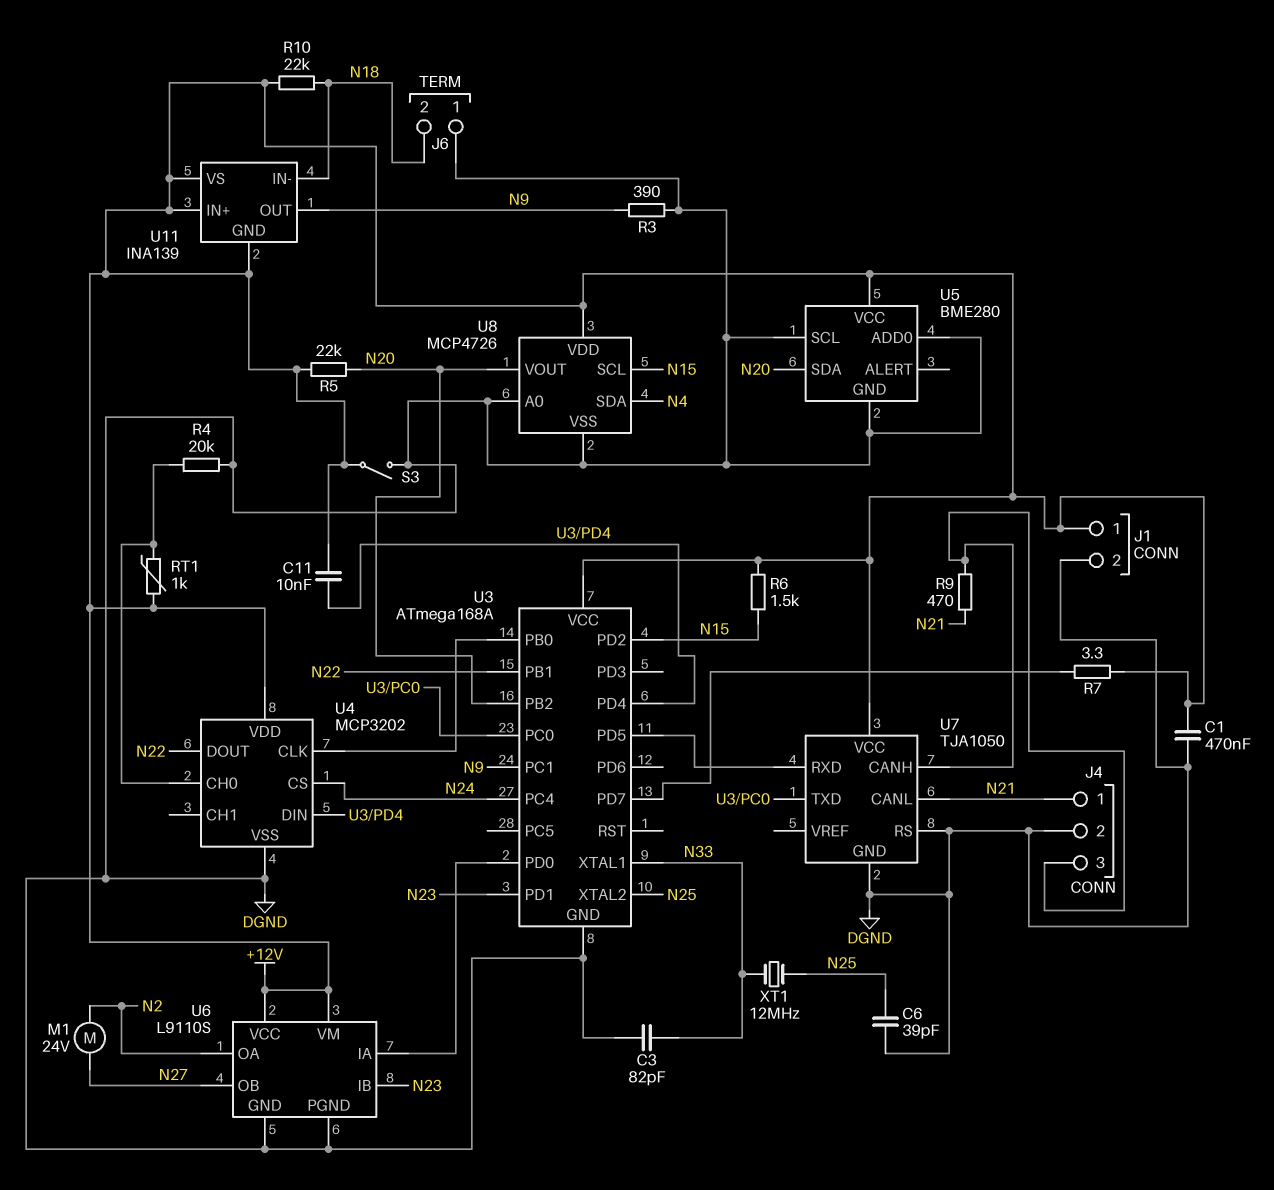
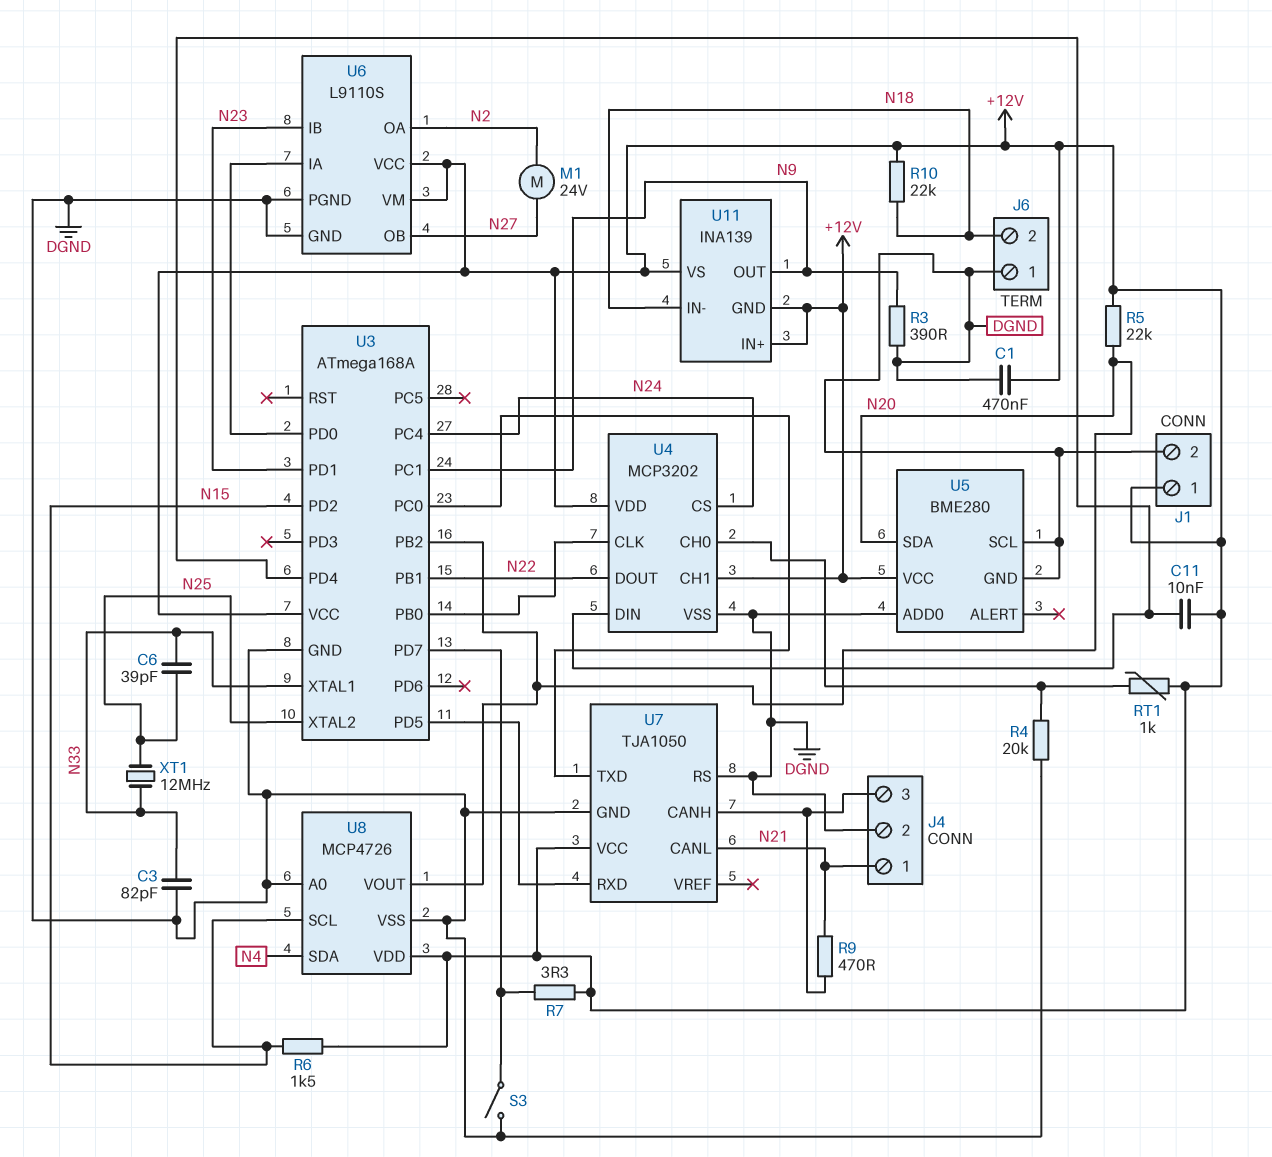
C6: 39pF (DGND, N25) -> 39pF (N25, N33)
S3: switch (+12V, DGND) -> switch (DGND, U3/PD7)
U4 pin CH1: none -> +12V

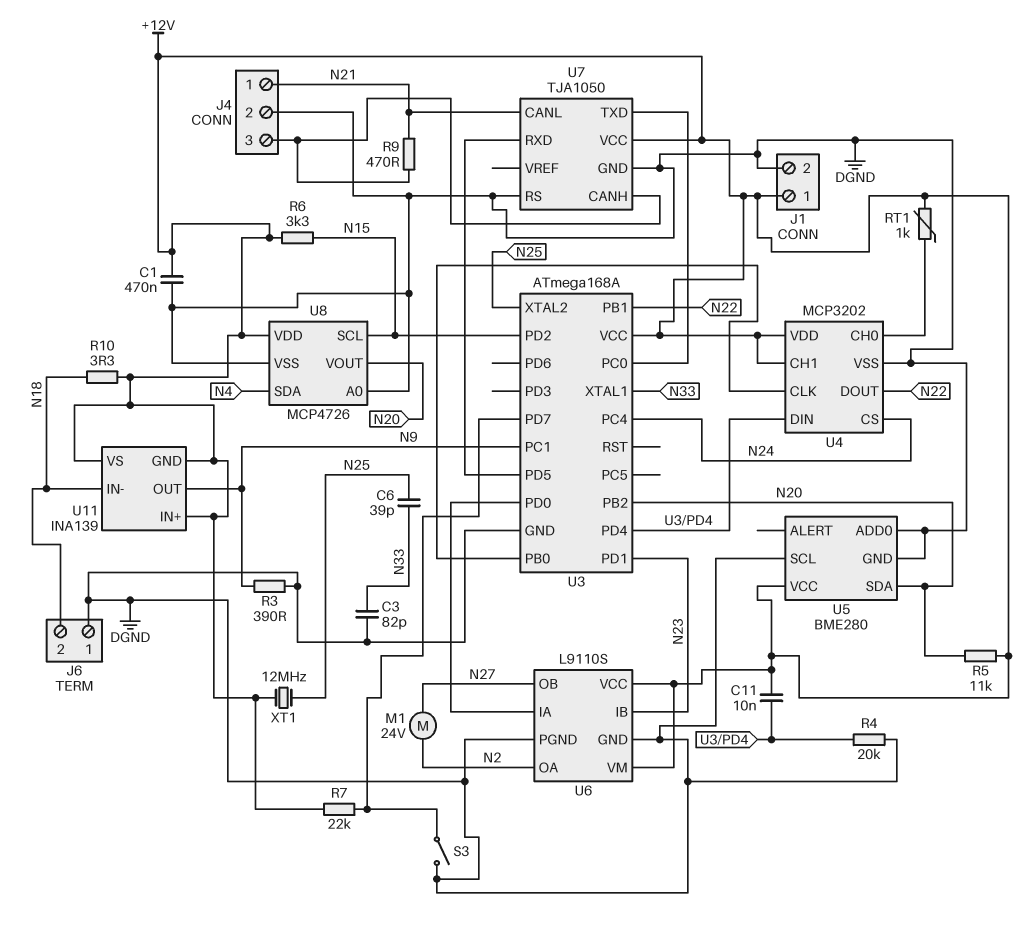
R4: 20k (DGND, U4/CH0) -> 20k (DGND, U3/PD4)
R5: 22k (+12V, N20) -> 11k (+12V, N20)
R6: 1.5k (+12V, N15) -> 3.3k (+12V, N15)
R7: 3.3 (+12V, U3/PD7) -> 22k (+12V, U3/PD7)
R10: 22k (+12V, N18) -> 3.3 (+12V, N18)
XT1: 12MHz (N25, N33) -> 12MHz (+12V, N25)

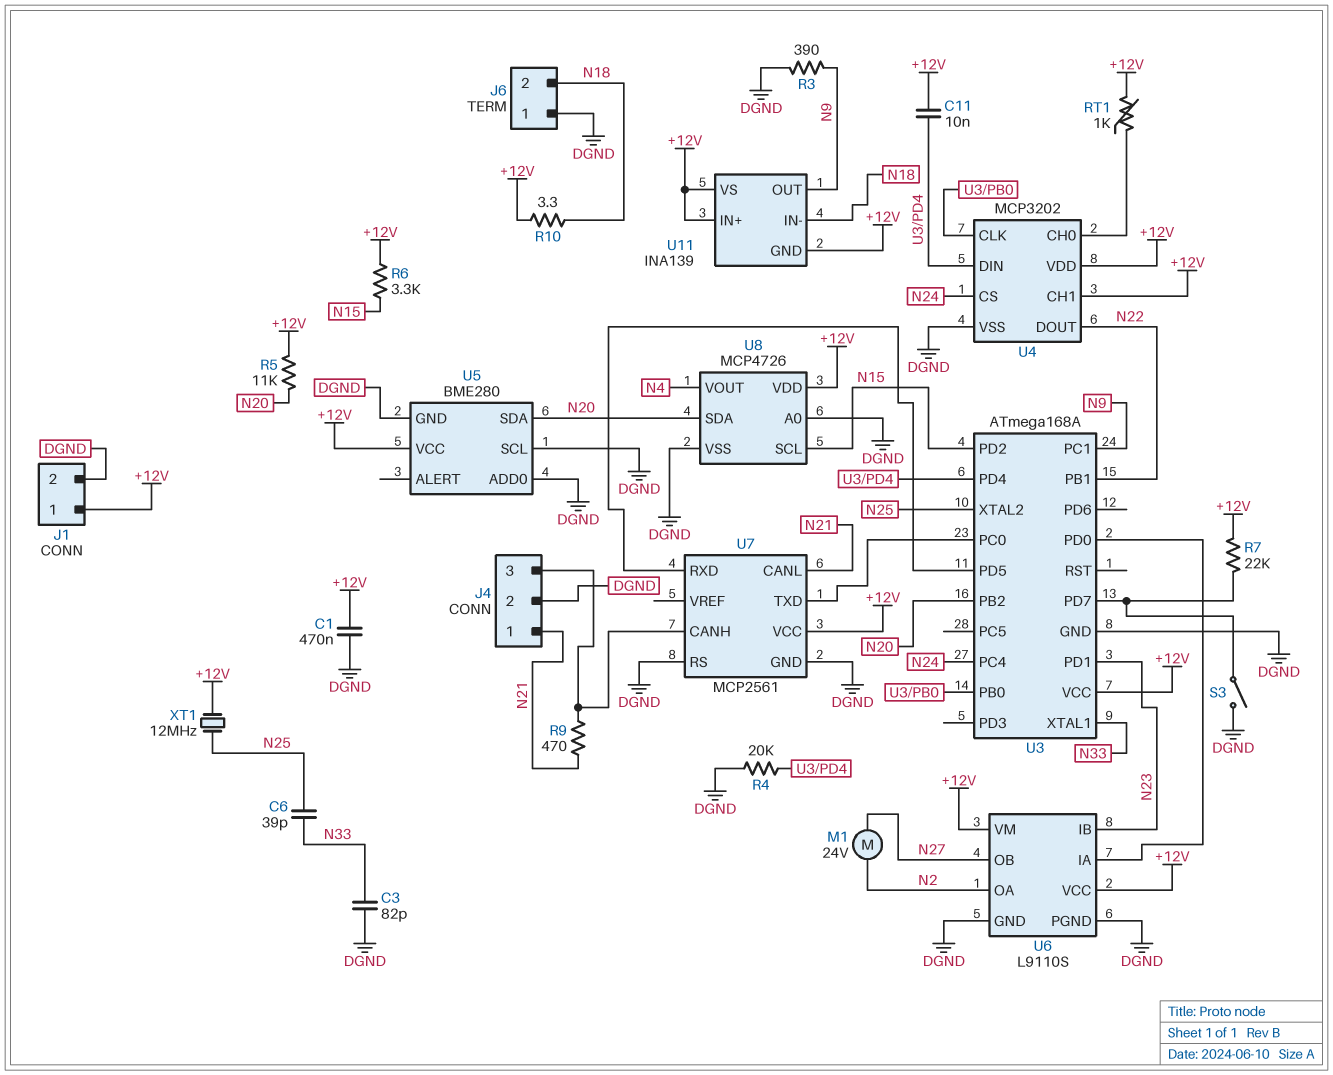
U7: TJA1050 -> MCP2561
U8 pin SDA: N4 -> N20
U8 pin VOUT: N20 -> N4

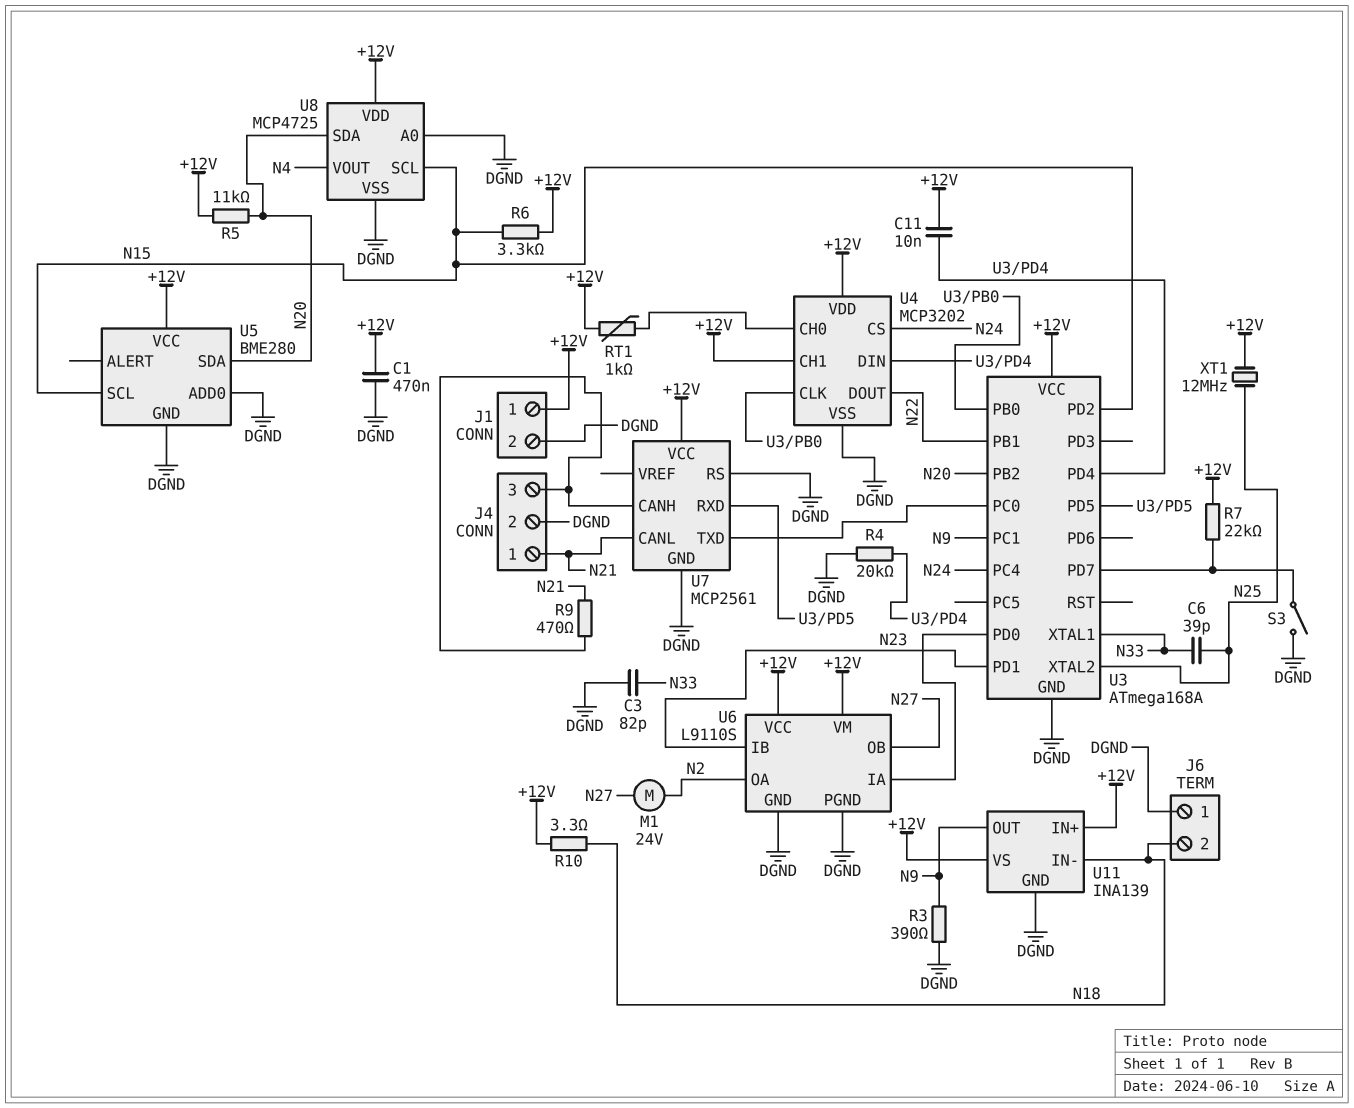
U5 pin SCL: DGND -> N15
U8: MCP4726 -> MCP4725
U11 pin GND: +12V -> DGND

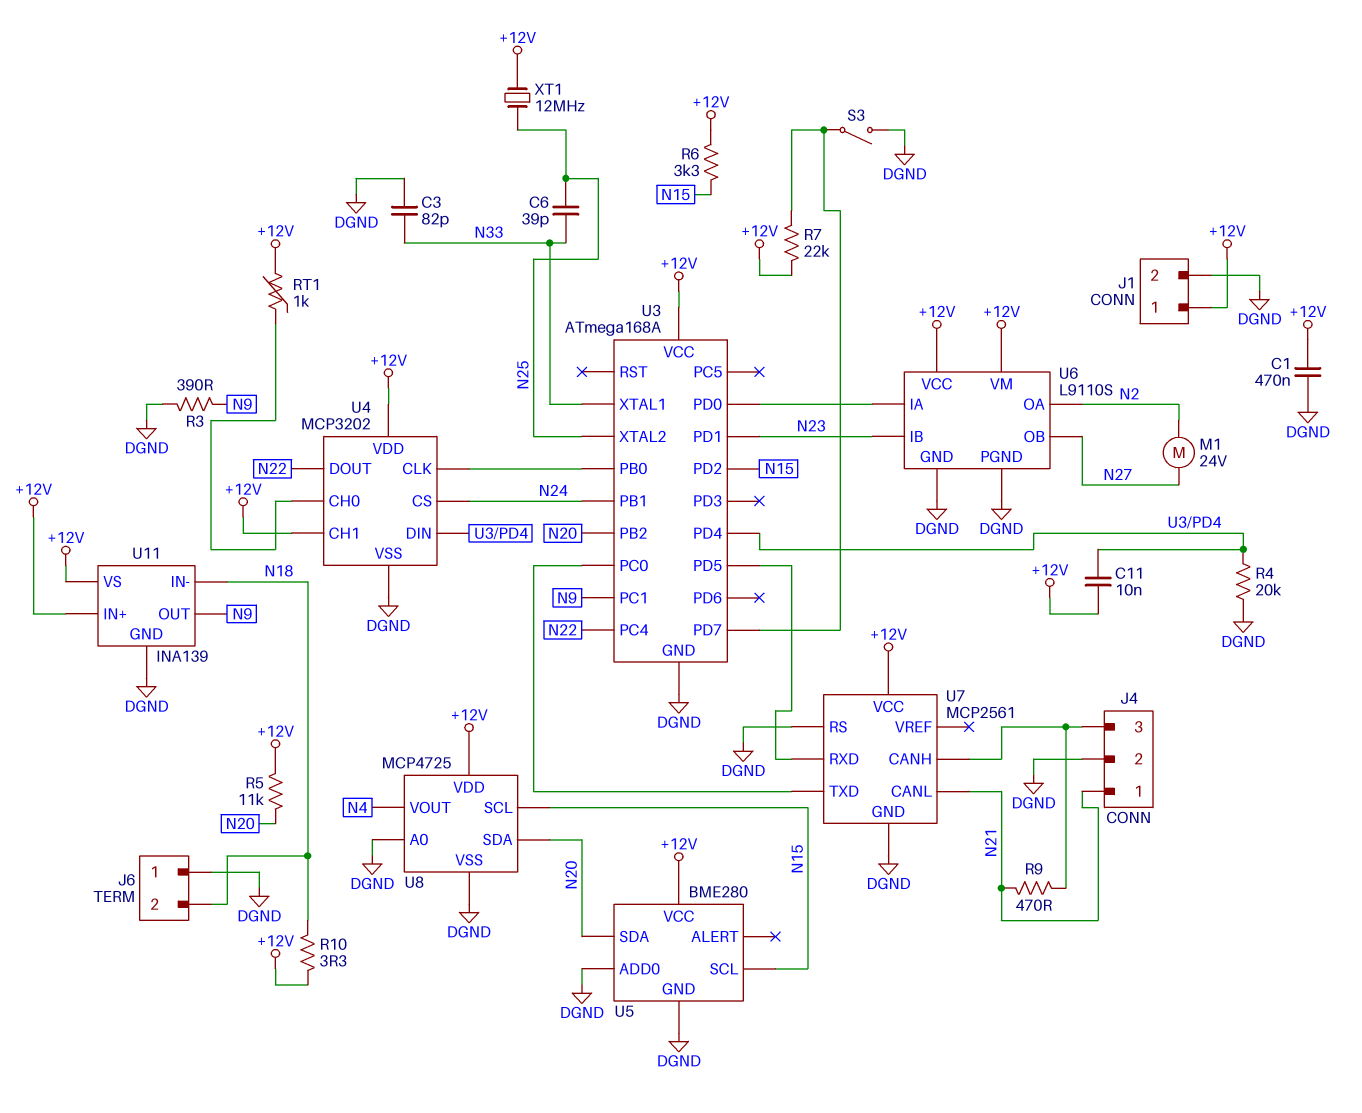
U3 pin PB1: N22 -> N24
U3 pin PC4: N24 -> N22

